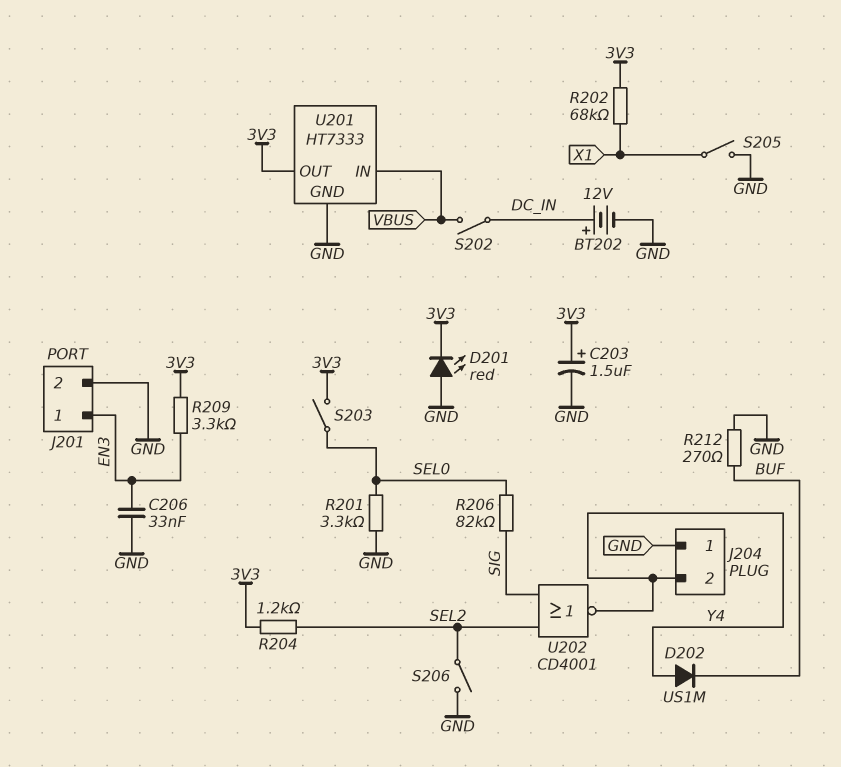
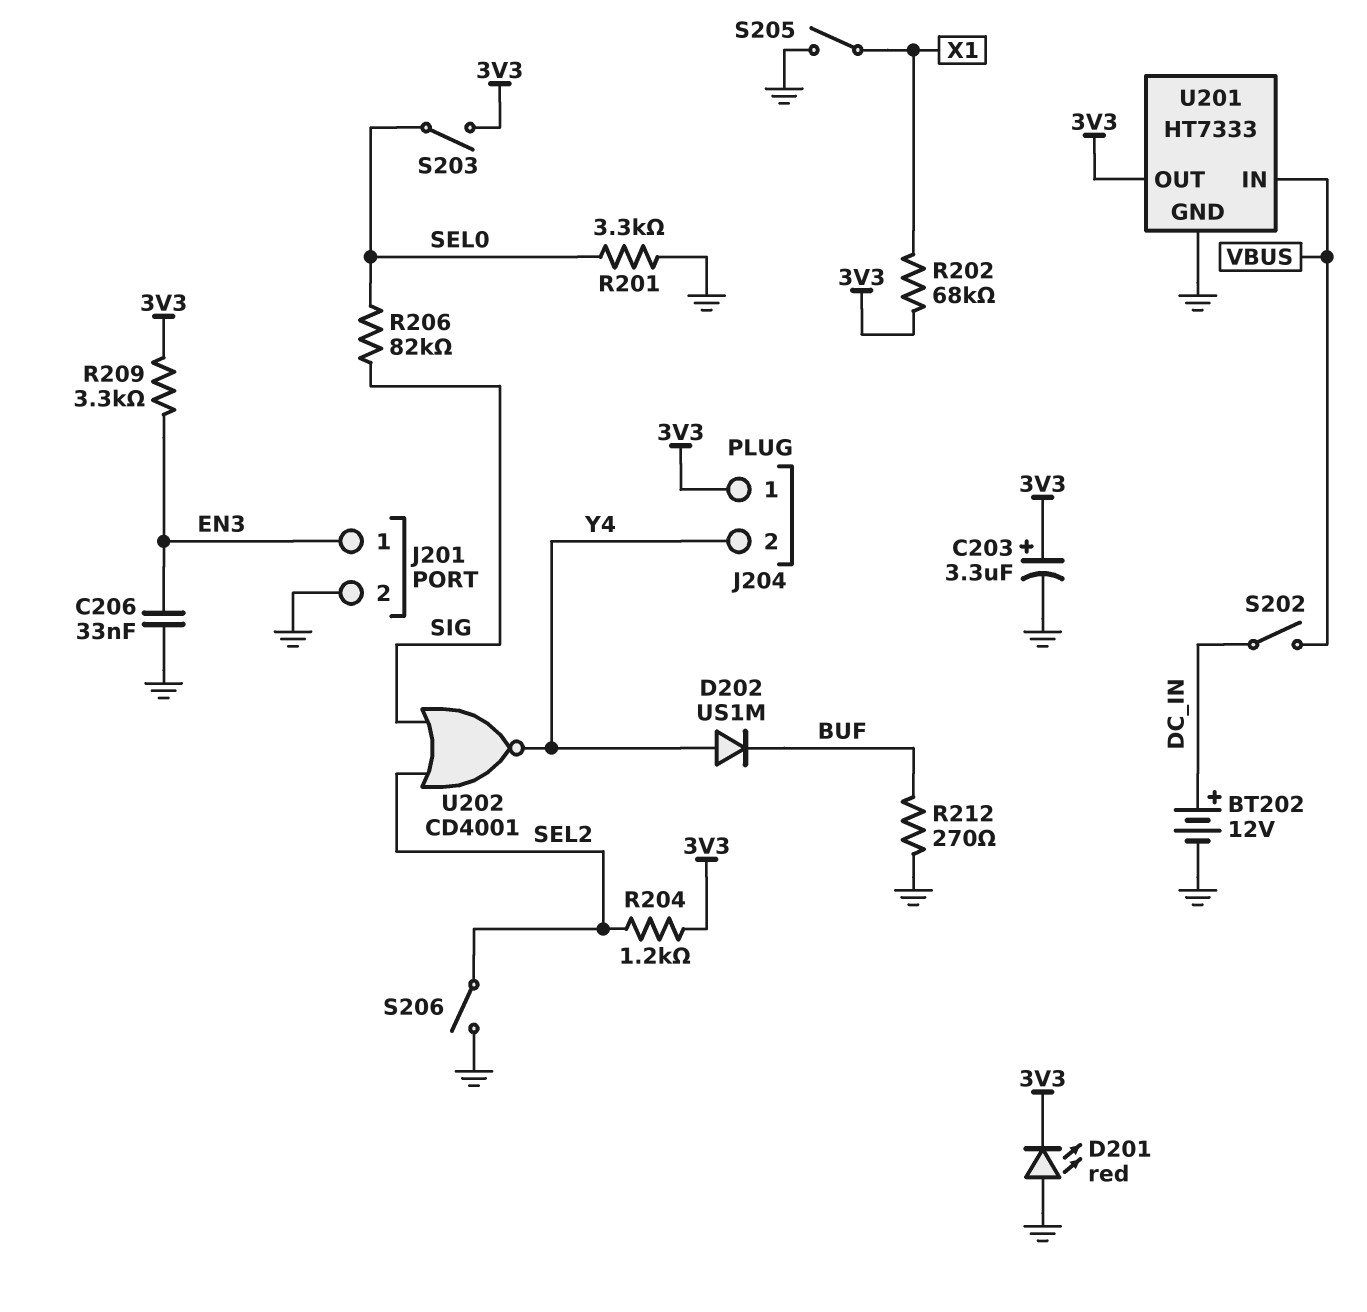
C203: 1.5uF (plus 3V3, minus GND) -> 3.3uF (plus 3V3, minus GND)
J204 pin 1: GND -> 3V3

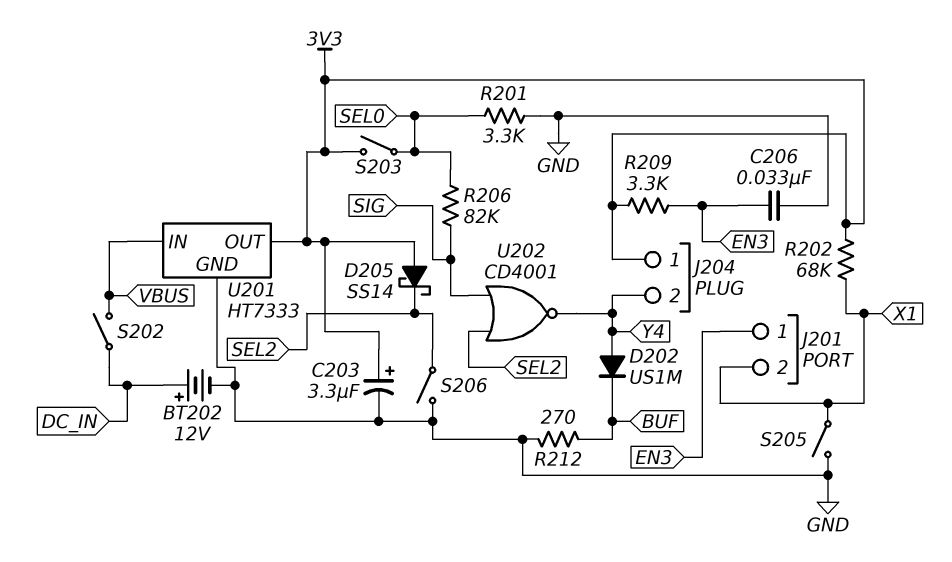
D201: LED red (A GND, K 3V3) -> none
D205: none -> schottky SS14 (A 3V3, K SEL2)
J201 pin 2: GND -> X1
R204: 1.2k (3V3, SEL2) -> none

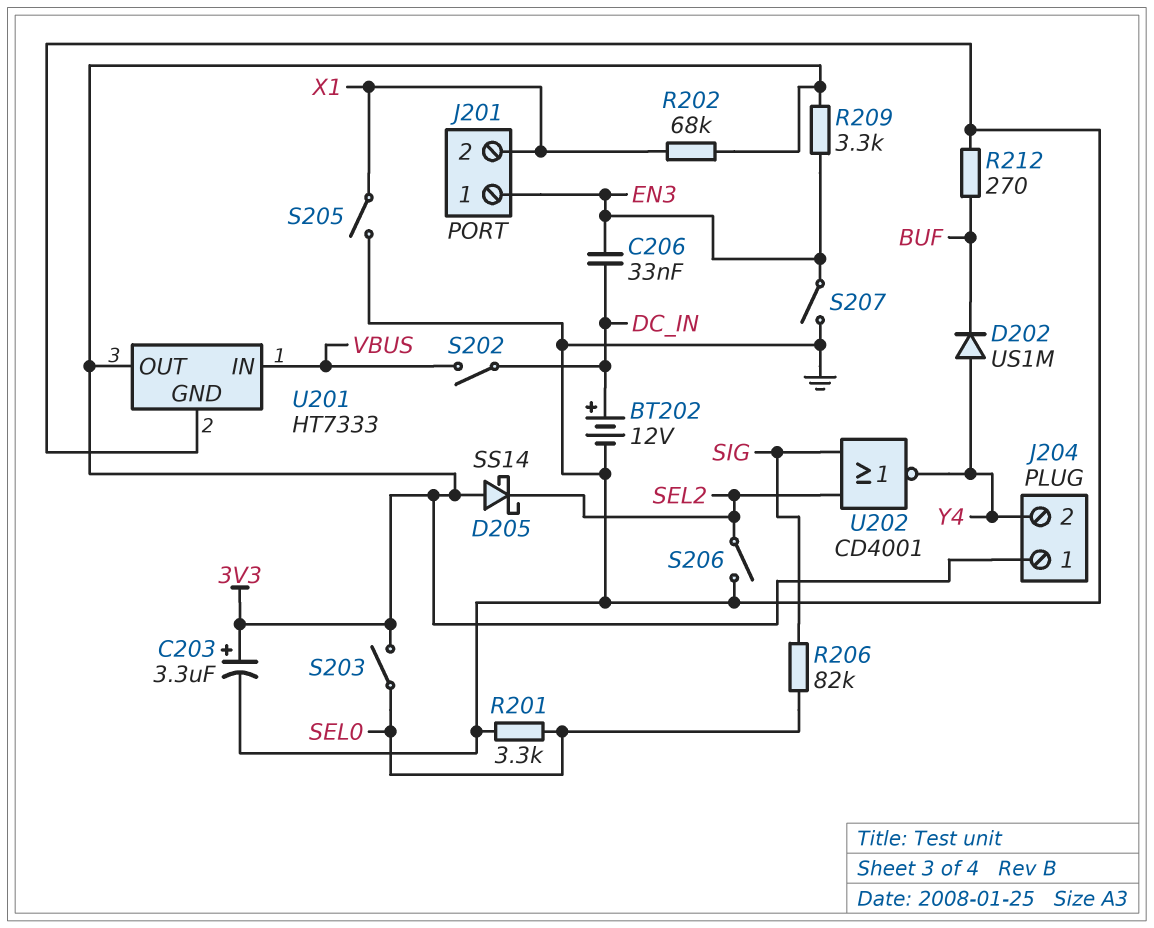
C206: 33nF (EN3, GND) -> 33nF (DC_IN, EN3)
S207: none -> switch (EN3, GND)

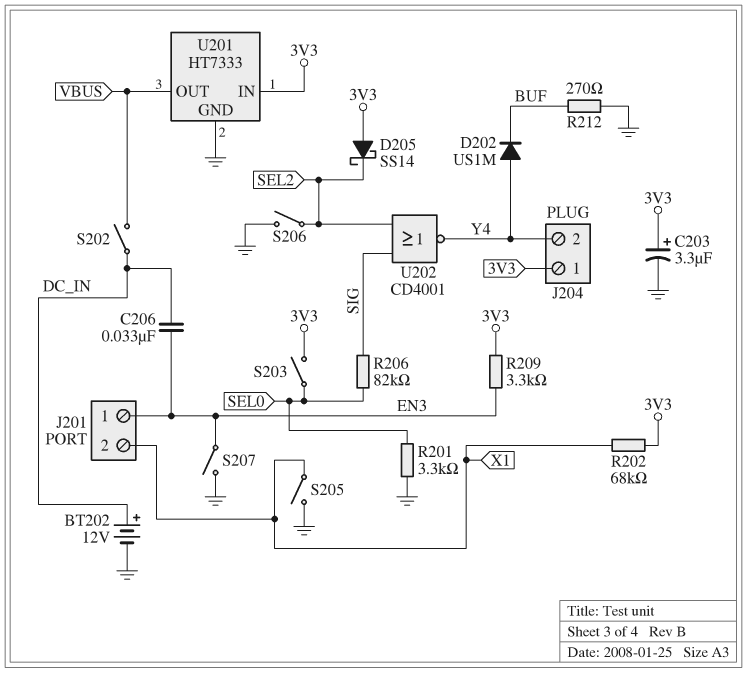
U201 pin IN: VBUS -> 3V3
U201 pin OUT: 3V3 -> VBUS

